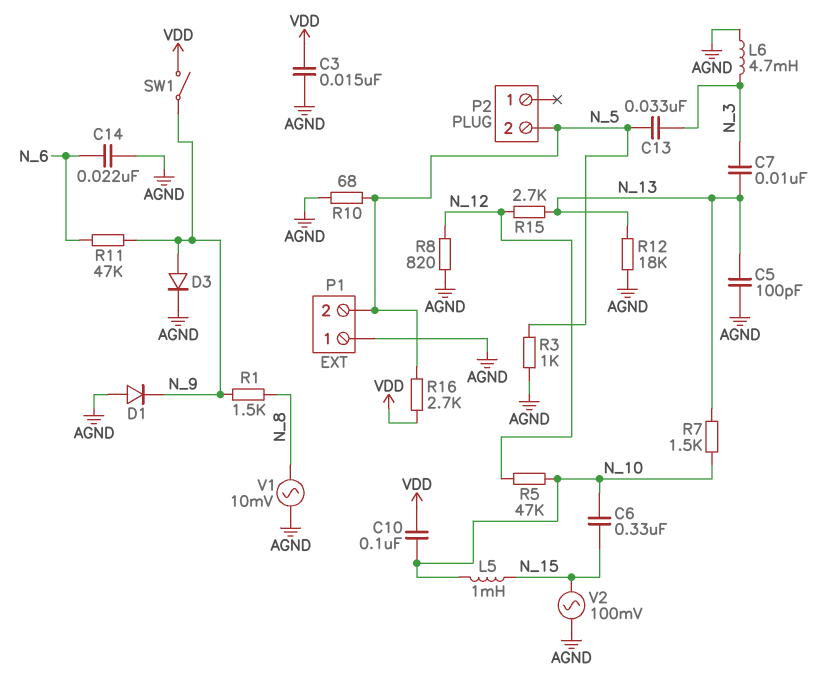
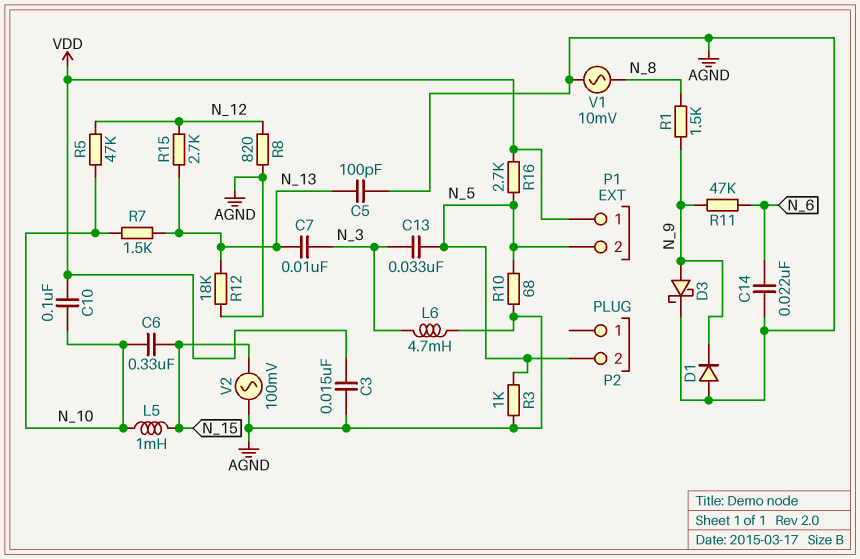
D3: diode (A N_9, K AGND) -> schottky (A N_9, K AGND)
P1 pin 1: AGND -> VDD
SW1: switch (N_9, VDD) -> none

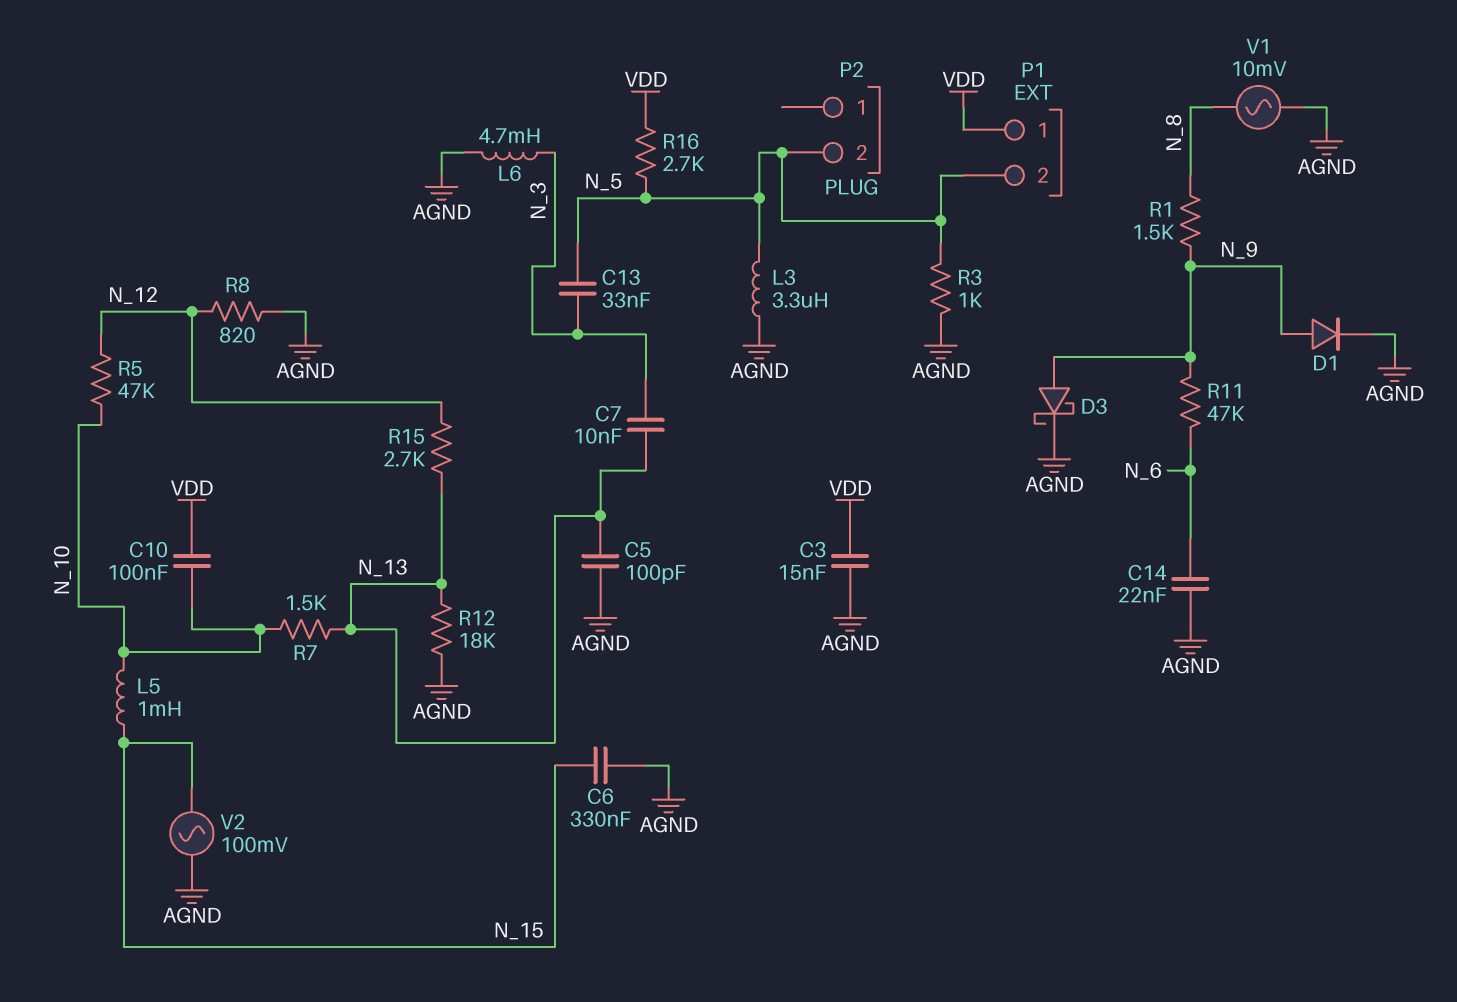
C6: 330nF (N_10, N_15) -> 330nF (AGND, N_15)
D1: diode (A AGND, K N_9) -> diode (A N_9, K AGND)
L3: none -> 3.3uH (AGND, N_5)
R10: 68 (AGND, N_5) -> none

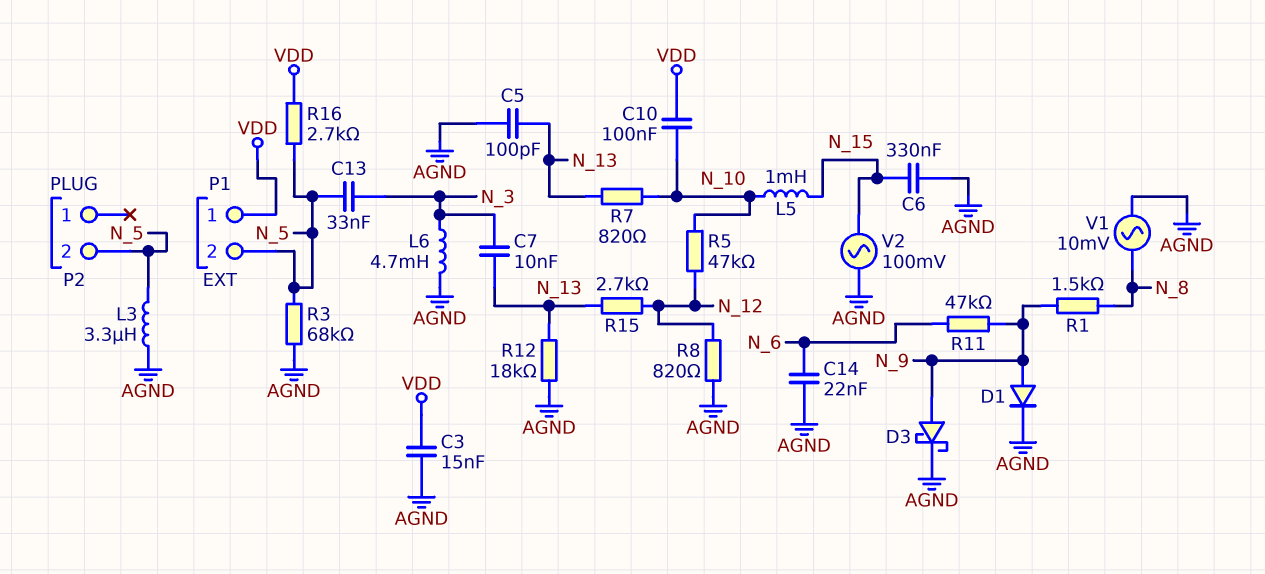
R3: 1k (AGND, N_5) -> 68k (AGND, N_5)
R7: 1.5k (N_10, N_13) -> 820 (N_10, N_13)

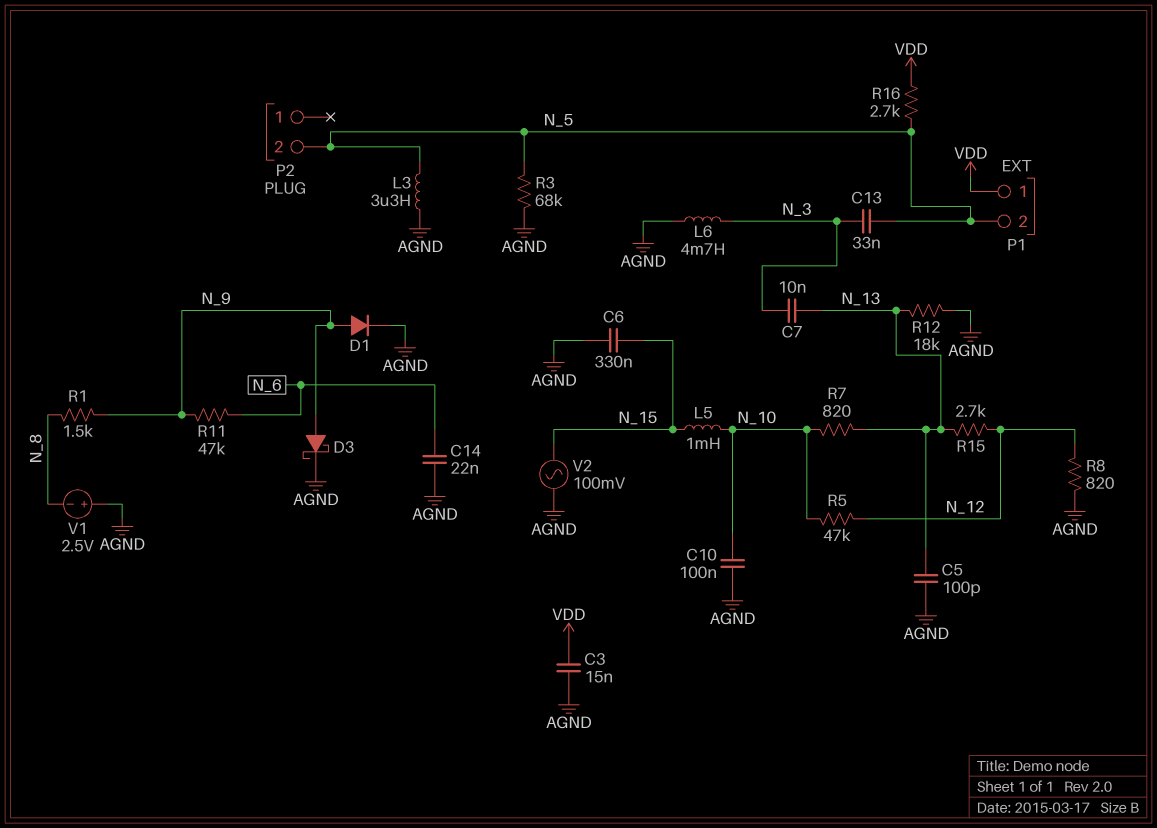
C10: 100nF (N_10, VDD) -> 100nF (AGND, N_10)
V1: AC 10mV (AGND, N_8) -> 2.5V (plus AGND, minus N_8)

